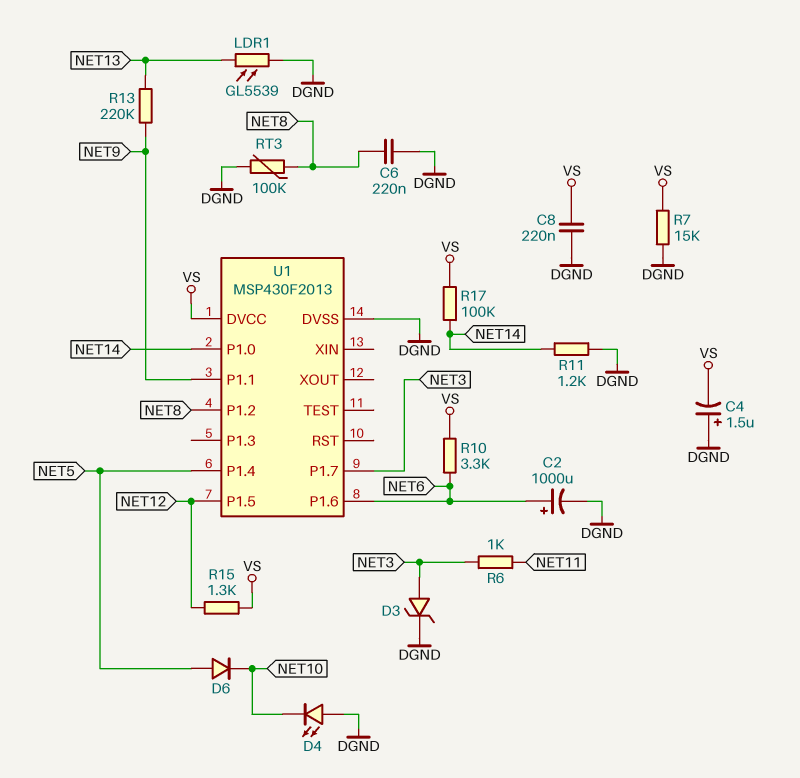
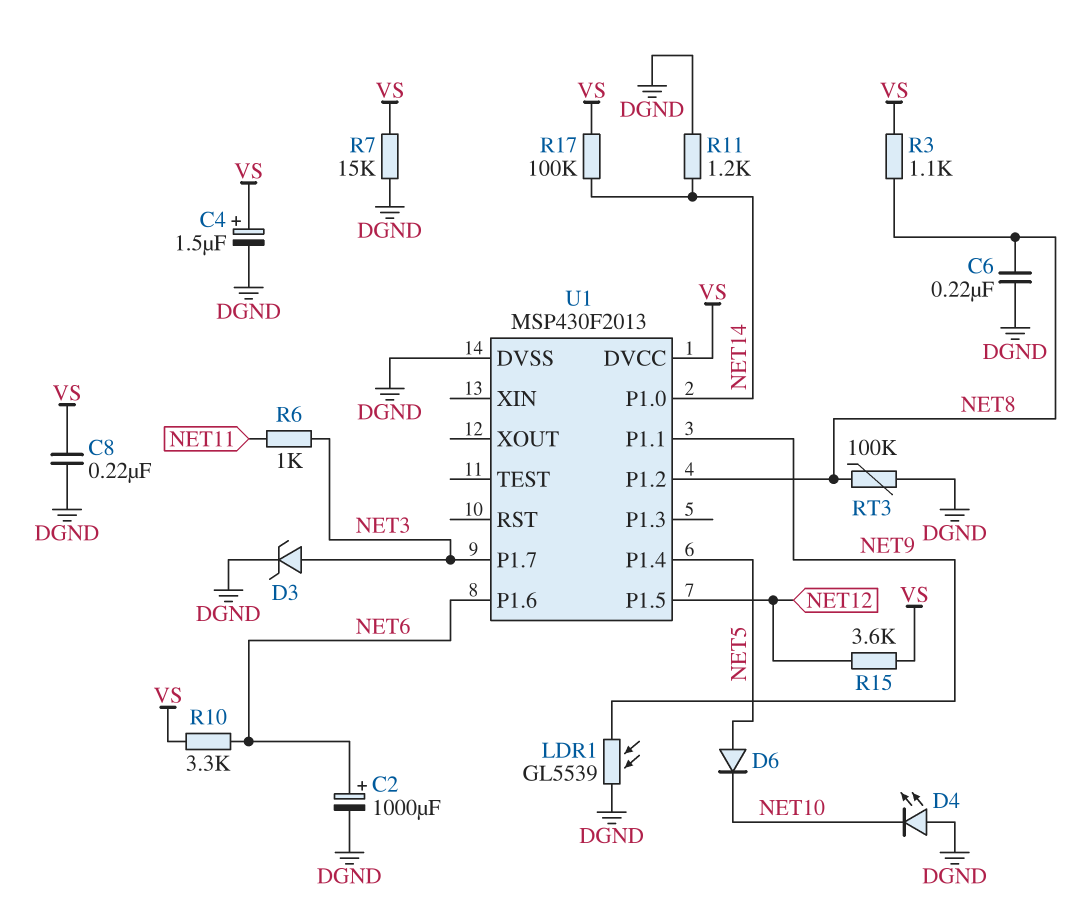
C4: 1.5uF (plus DGND, minus VS) -> 1.5uF (plus VS, minus DGND)
LDR1: GL5539 (DGND, NET13) -> GL5539 (DGND, NET9)
R3: none -> 1.1k (NET8, VS)
R13: 220k (NET9, NET13) -> none
R15: 1.3k (NET12, VS) -> 3.6k (NET12, VS)

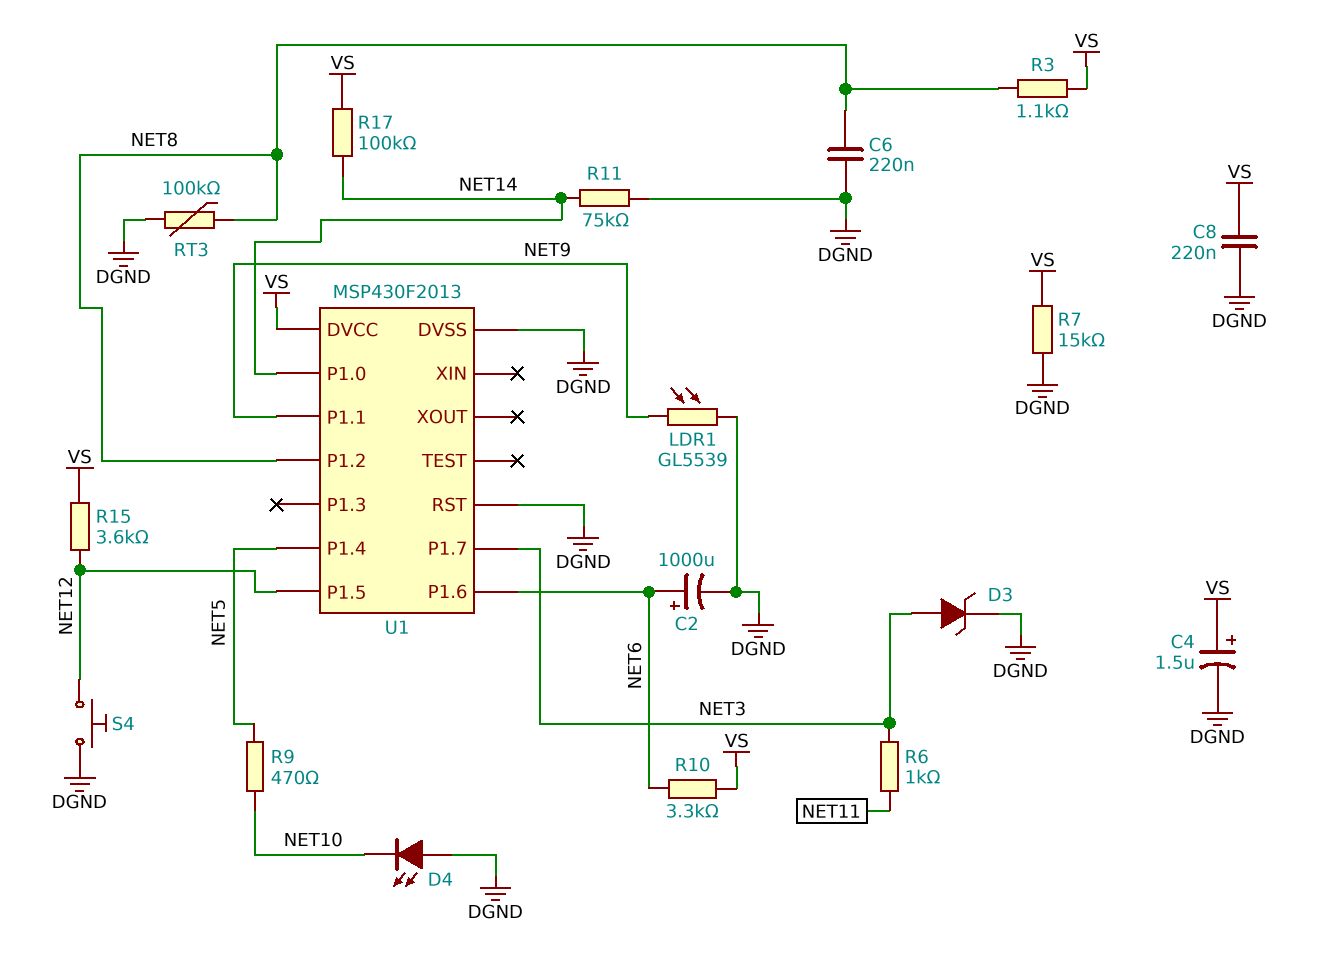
D6: diode (A NET5, K NET10) -> none
R9: none -> 470 (NET5, NET10)
R11: 1.2k (DGND, NET14) -> 75k (DGND, NET14)
S4: none -> button (DGND, NET12)
U1 pin RST: none -> DGND

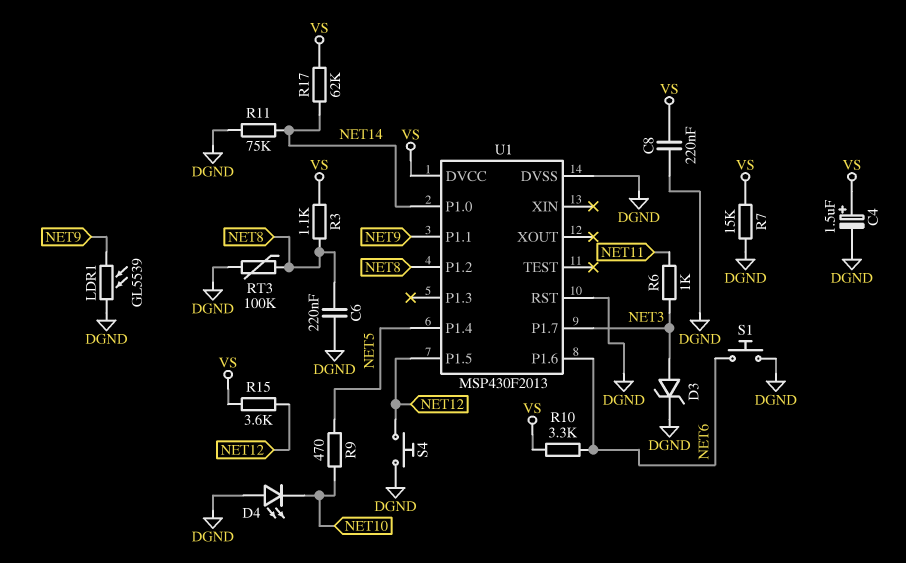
C2: 1000uF (plus NET6, minus DGND) -> none
R17: 100k (NET14, VS) -> 62k (NET14, VS)
S1: none -> button (DGND, NET6)

